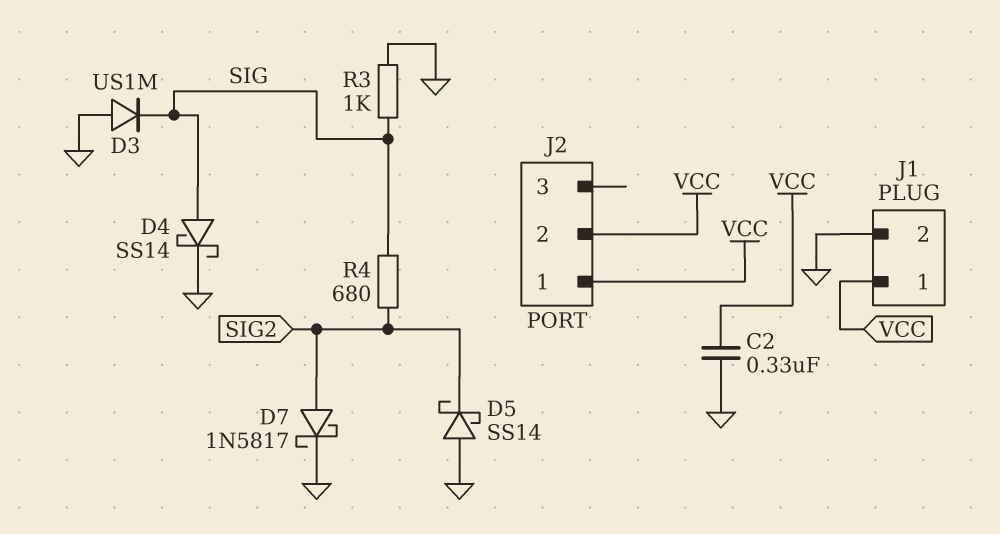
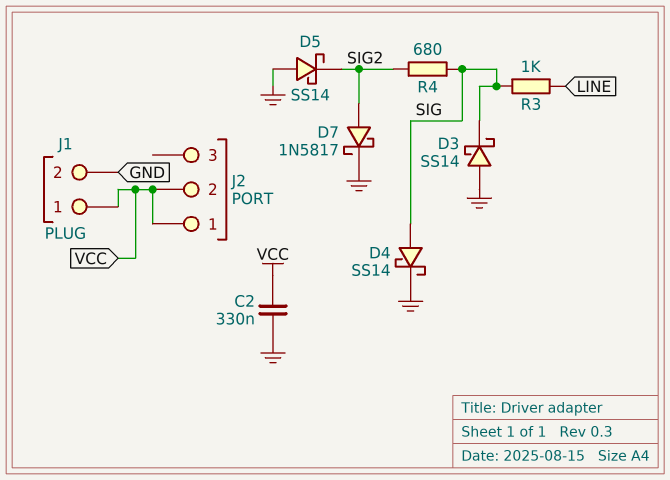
D3: diode US1M (A GND, K SIG) -> schottky SS14 (A GND, K SIG)
R3: 1k (GND, SIG) -> 1k (LINE, SIG)

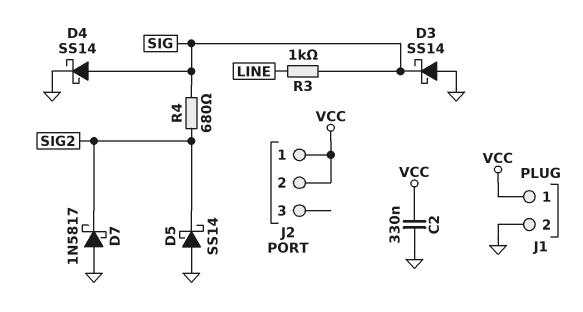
D7: schottky 1N5817 (A SIG2, K GND) -> schottky 1N5817 (A GND, K SIG2)

